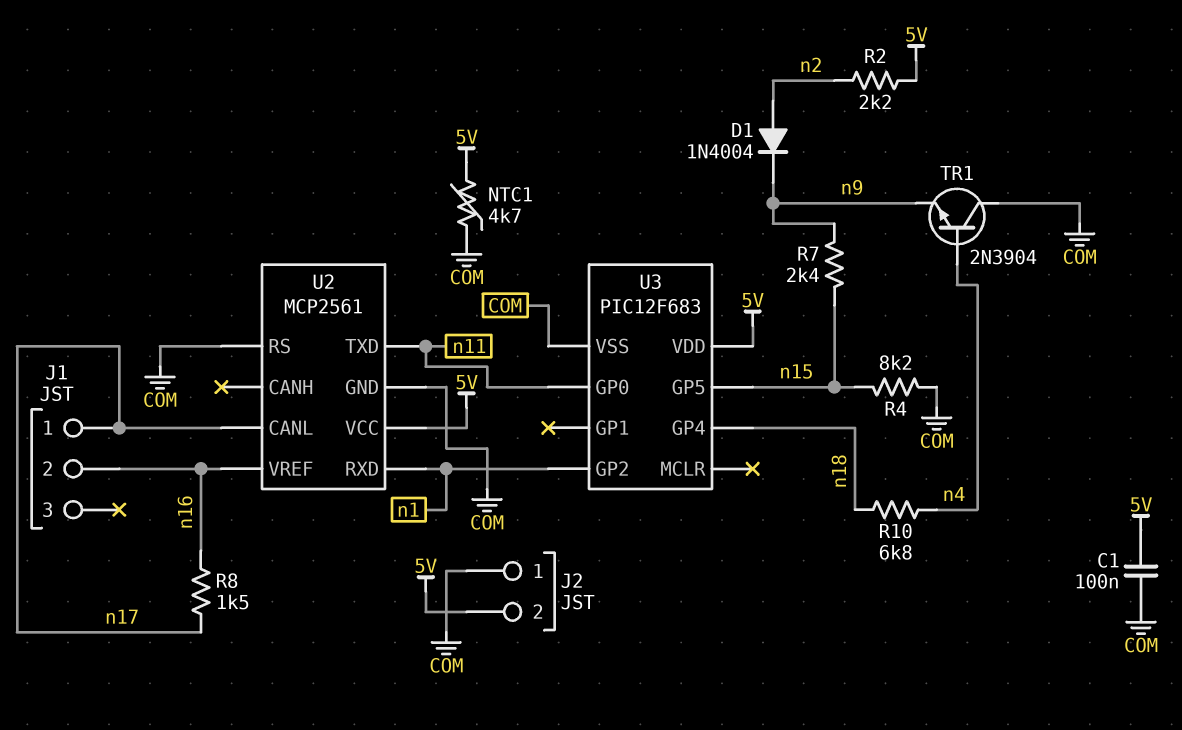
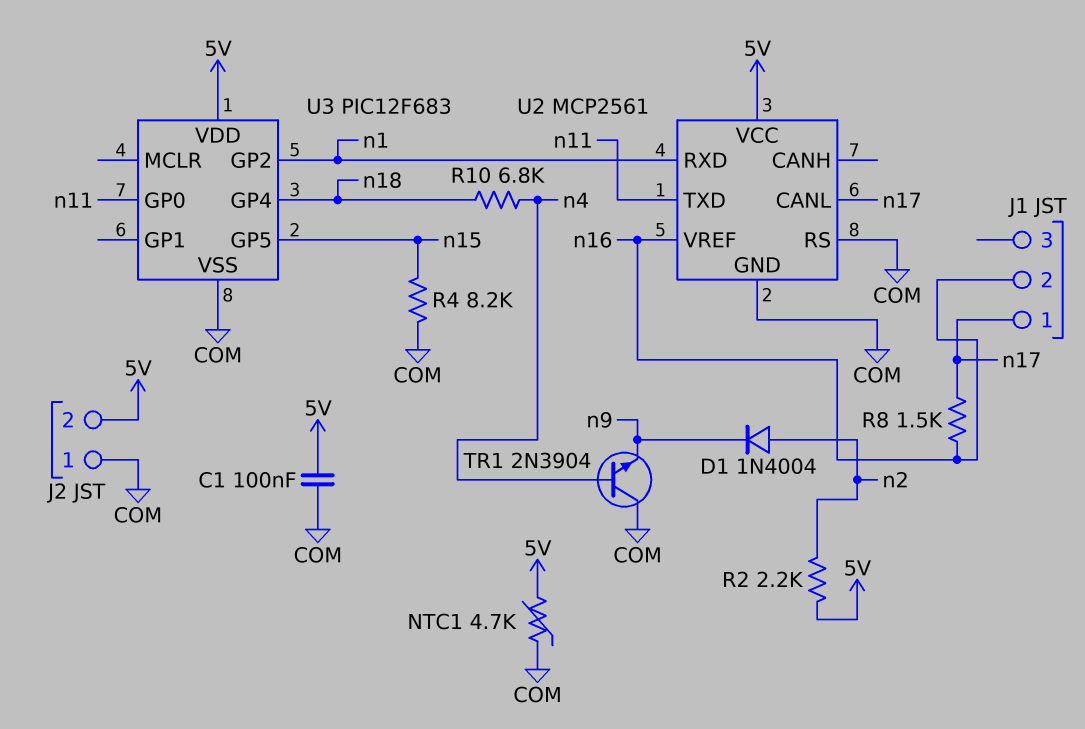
R7: 2.4k (n9, n15) -> none

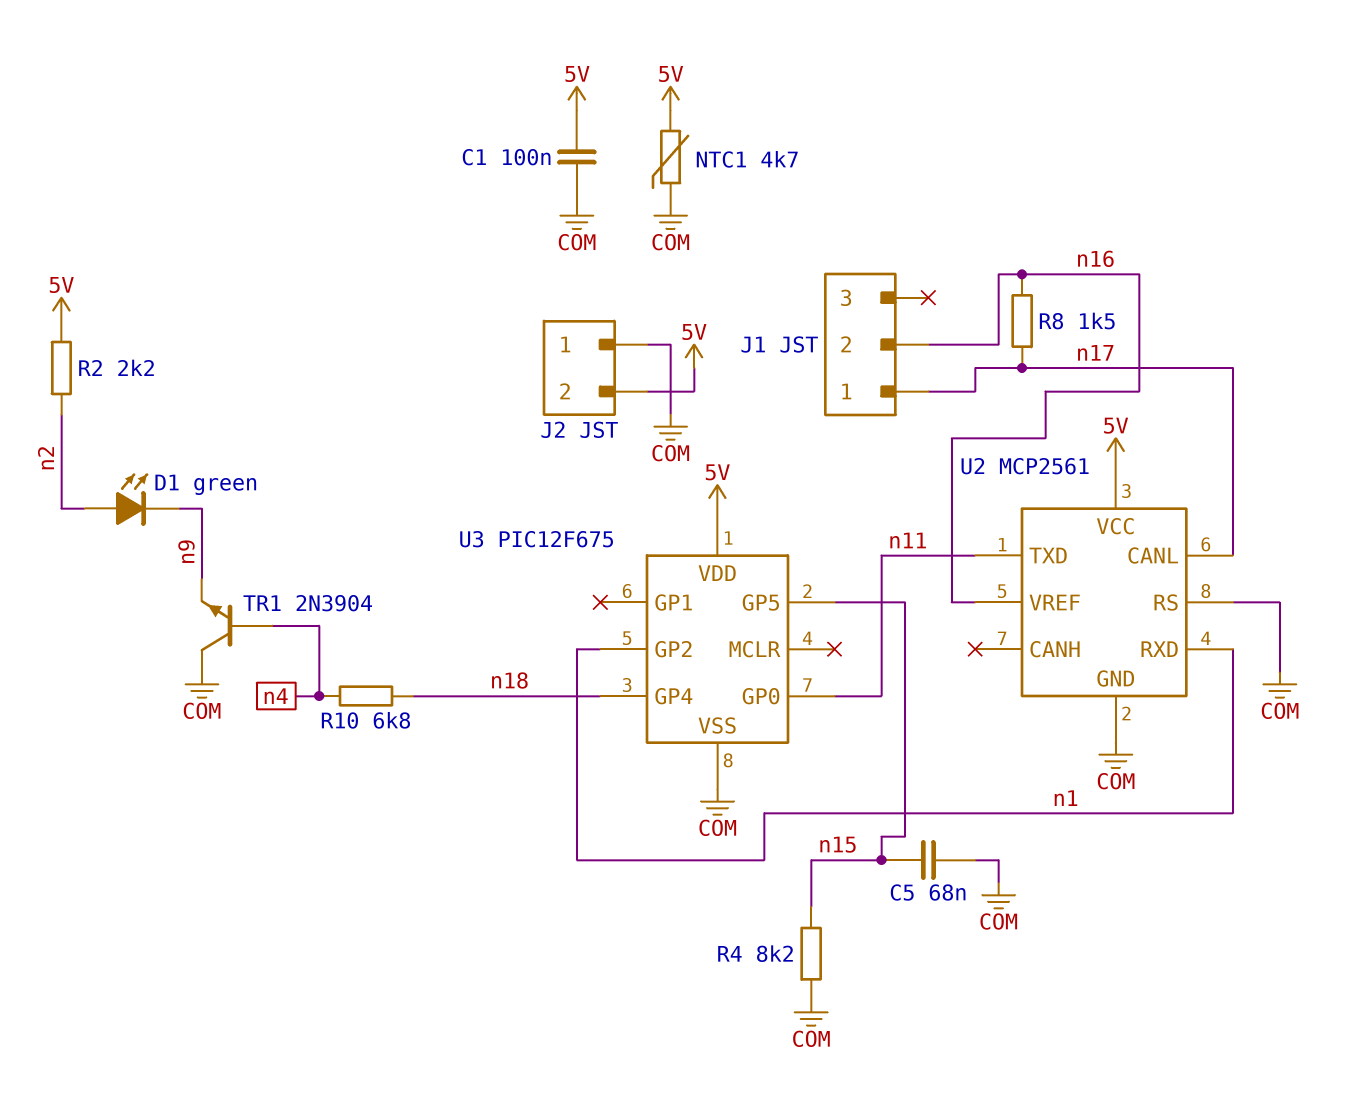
C5: none -> 68nF (COM, n15)
D1: diode 1N4004 (A n2, K n9) -> LED green (A n2, K n9)
U3: PIC12F683 -> PIC12F675

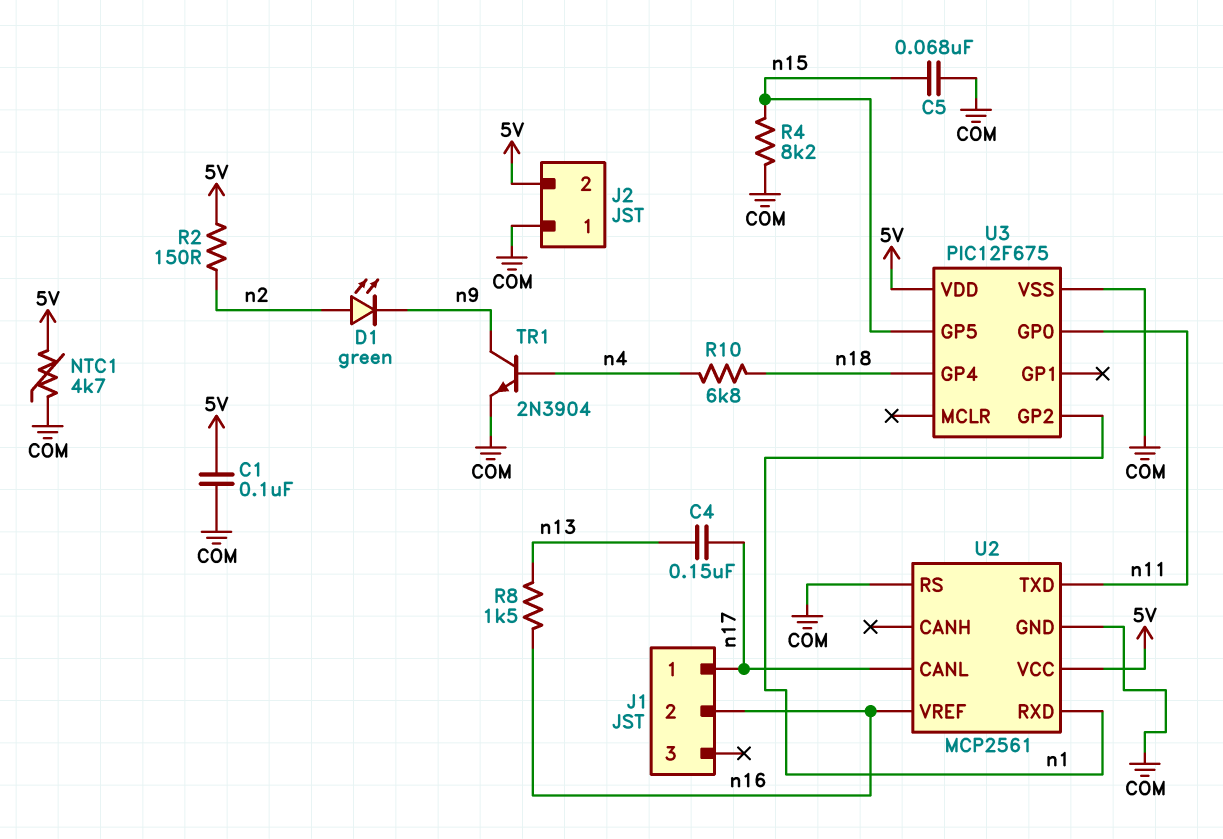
C4: none -> 150nF (n13, n17)
R2: 2.2k (5V, n2) -> 150 (5V, n2)
R8: 1.5k (n16, n17) -> 1.5k (n13, n16)
TR1: NPN 2N3904 (B n4, C COM, E n9) -> NPN 2N3904 (B n4, C n9, E COM)

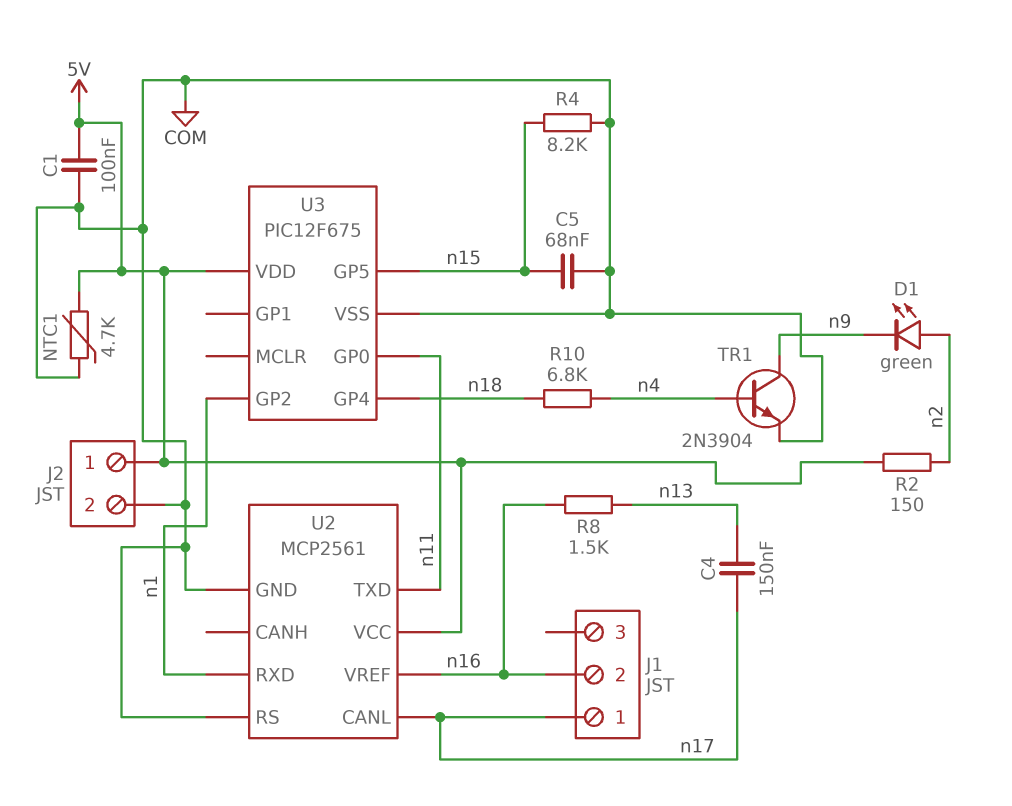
J2 pin 1: COM -> 5V
J2 pin 2: 5V -> COM

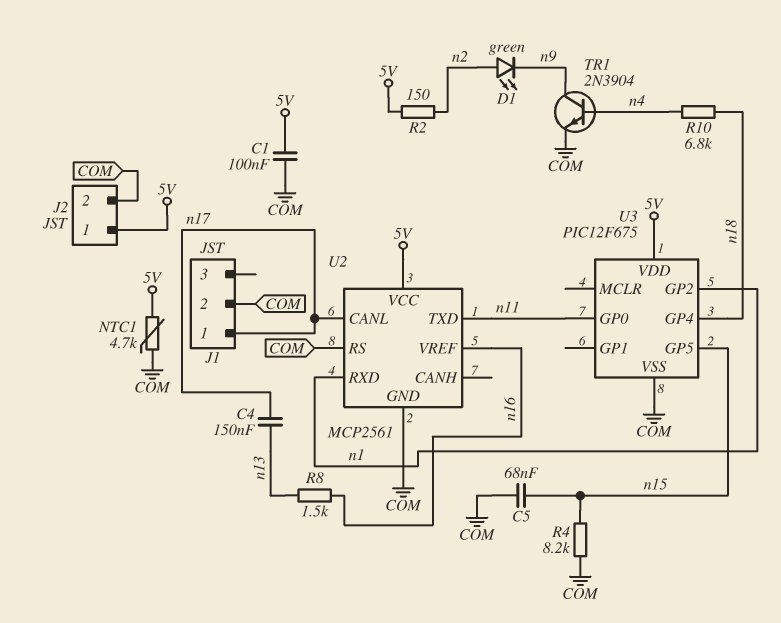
J1 pin 2: n16 -> COM

